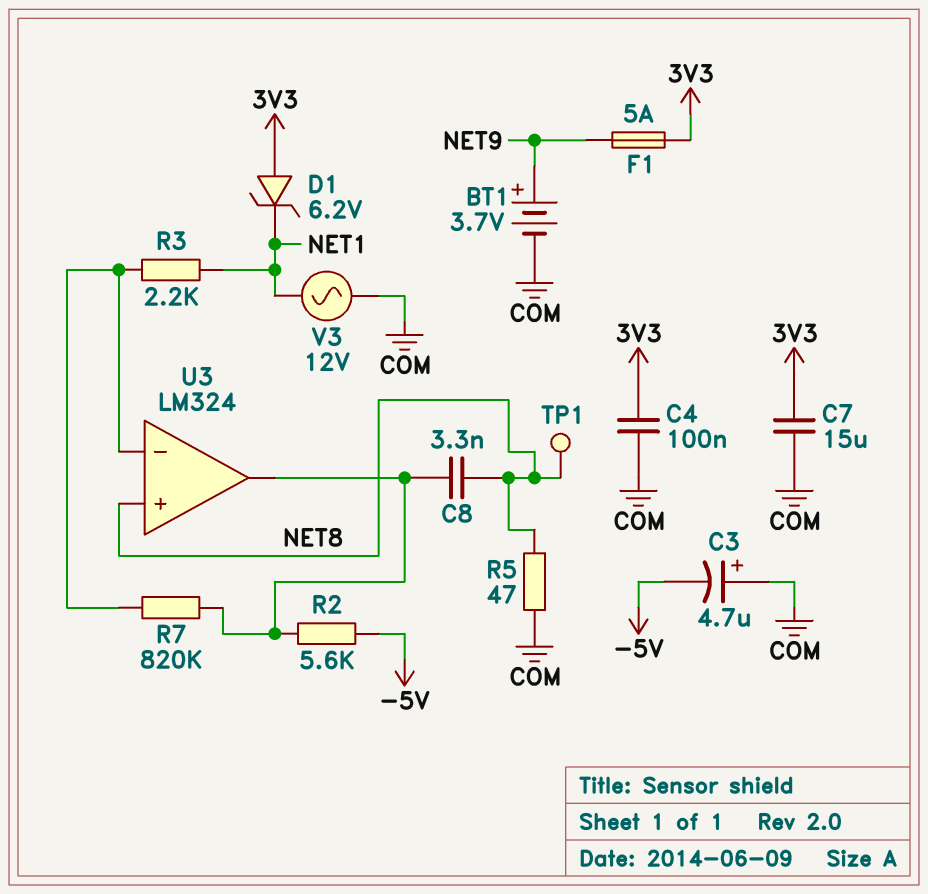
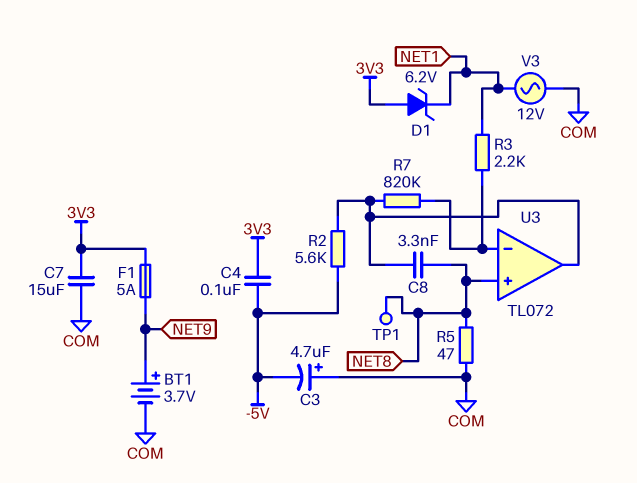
C4: 100nF (3V3, COM) -> 100nF (-5V, 3V3)
U3: LM324 -> TL072

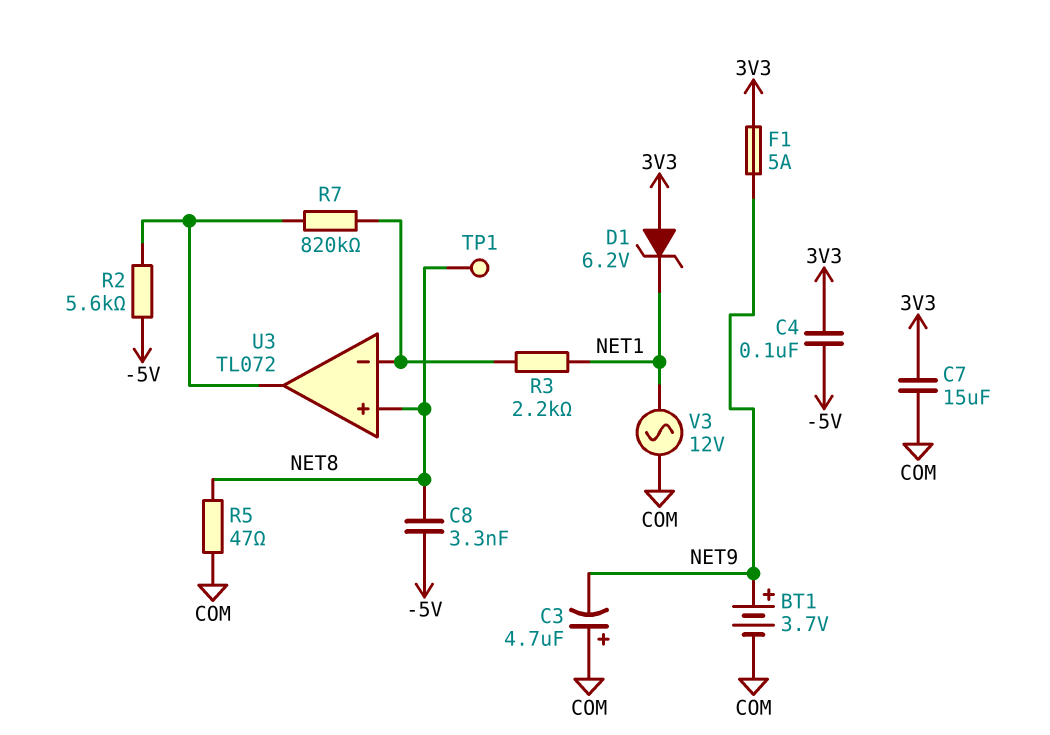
C3: 4.7uF (plus COM, minus -5V) -> 4.7uF (plus COM, minus NET9)
C8: 3.3nF (NET8, U3/out) -> 3.3nF (-5V, NET8)

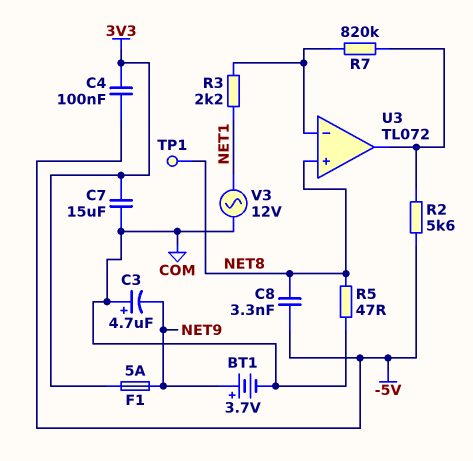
D1: zener 6.2V (A 3V3, K NET1) -> none

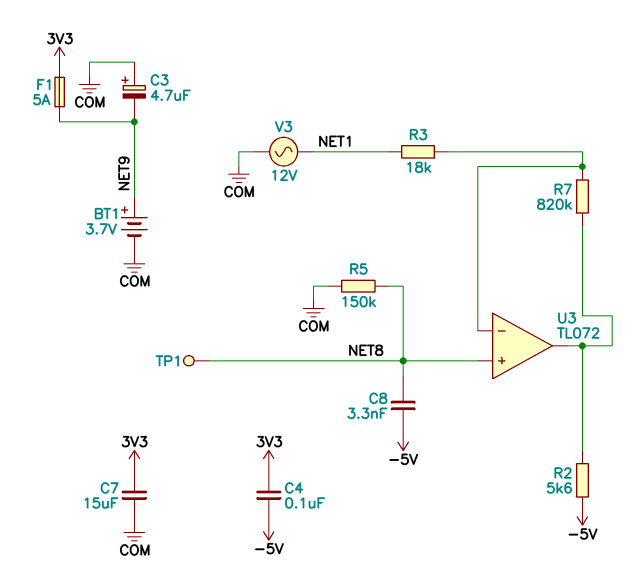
R3: 2.2k (NET1, U3/in-) -> 18k (NET1, U3/in-)
R5: 47 (COM, NET8) -> 150k (COM, NET8)

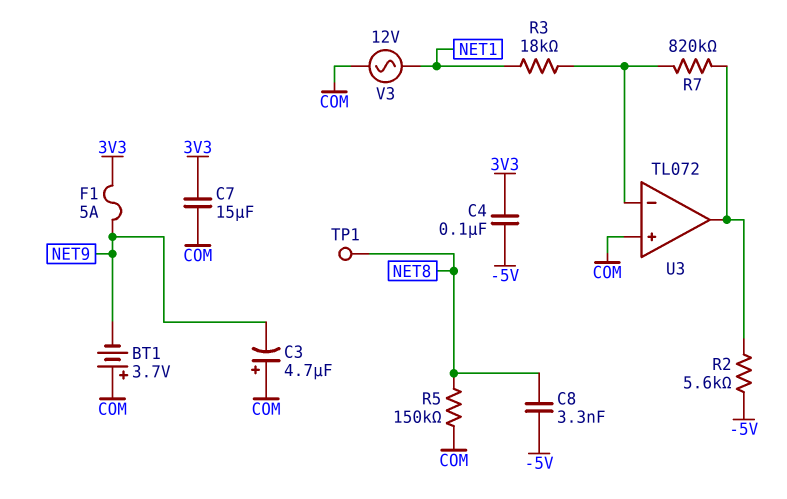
BT1: 3.7V (plus NET9, minus COM) -> 3.7V (plus COM, minus NET9)
U3 pin in+: NET8 -> COM

